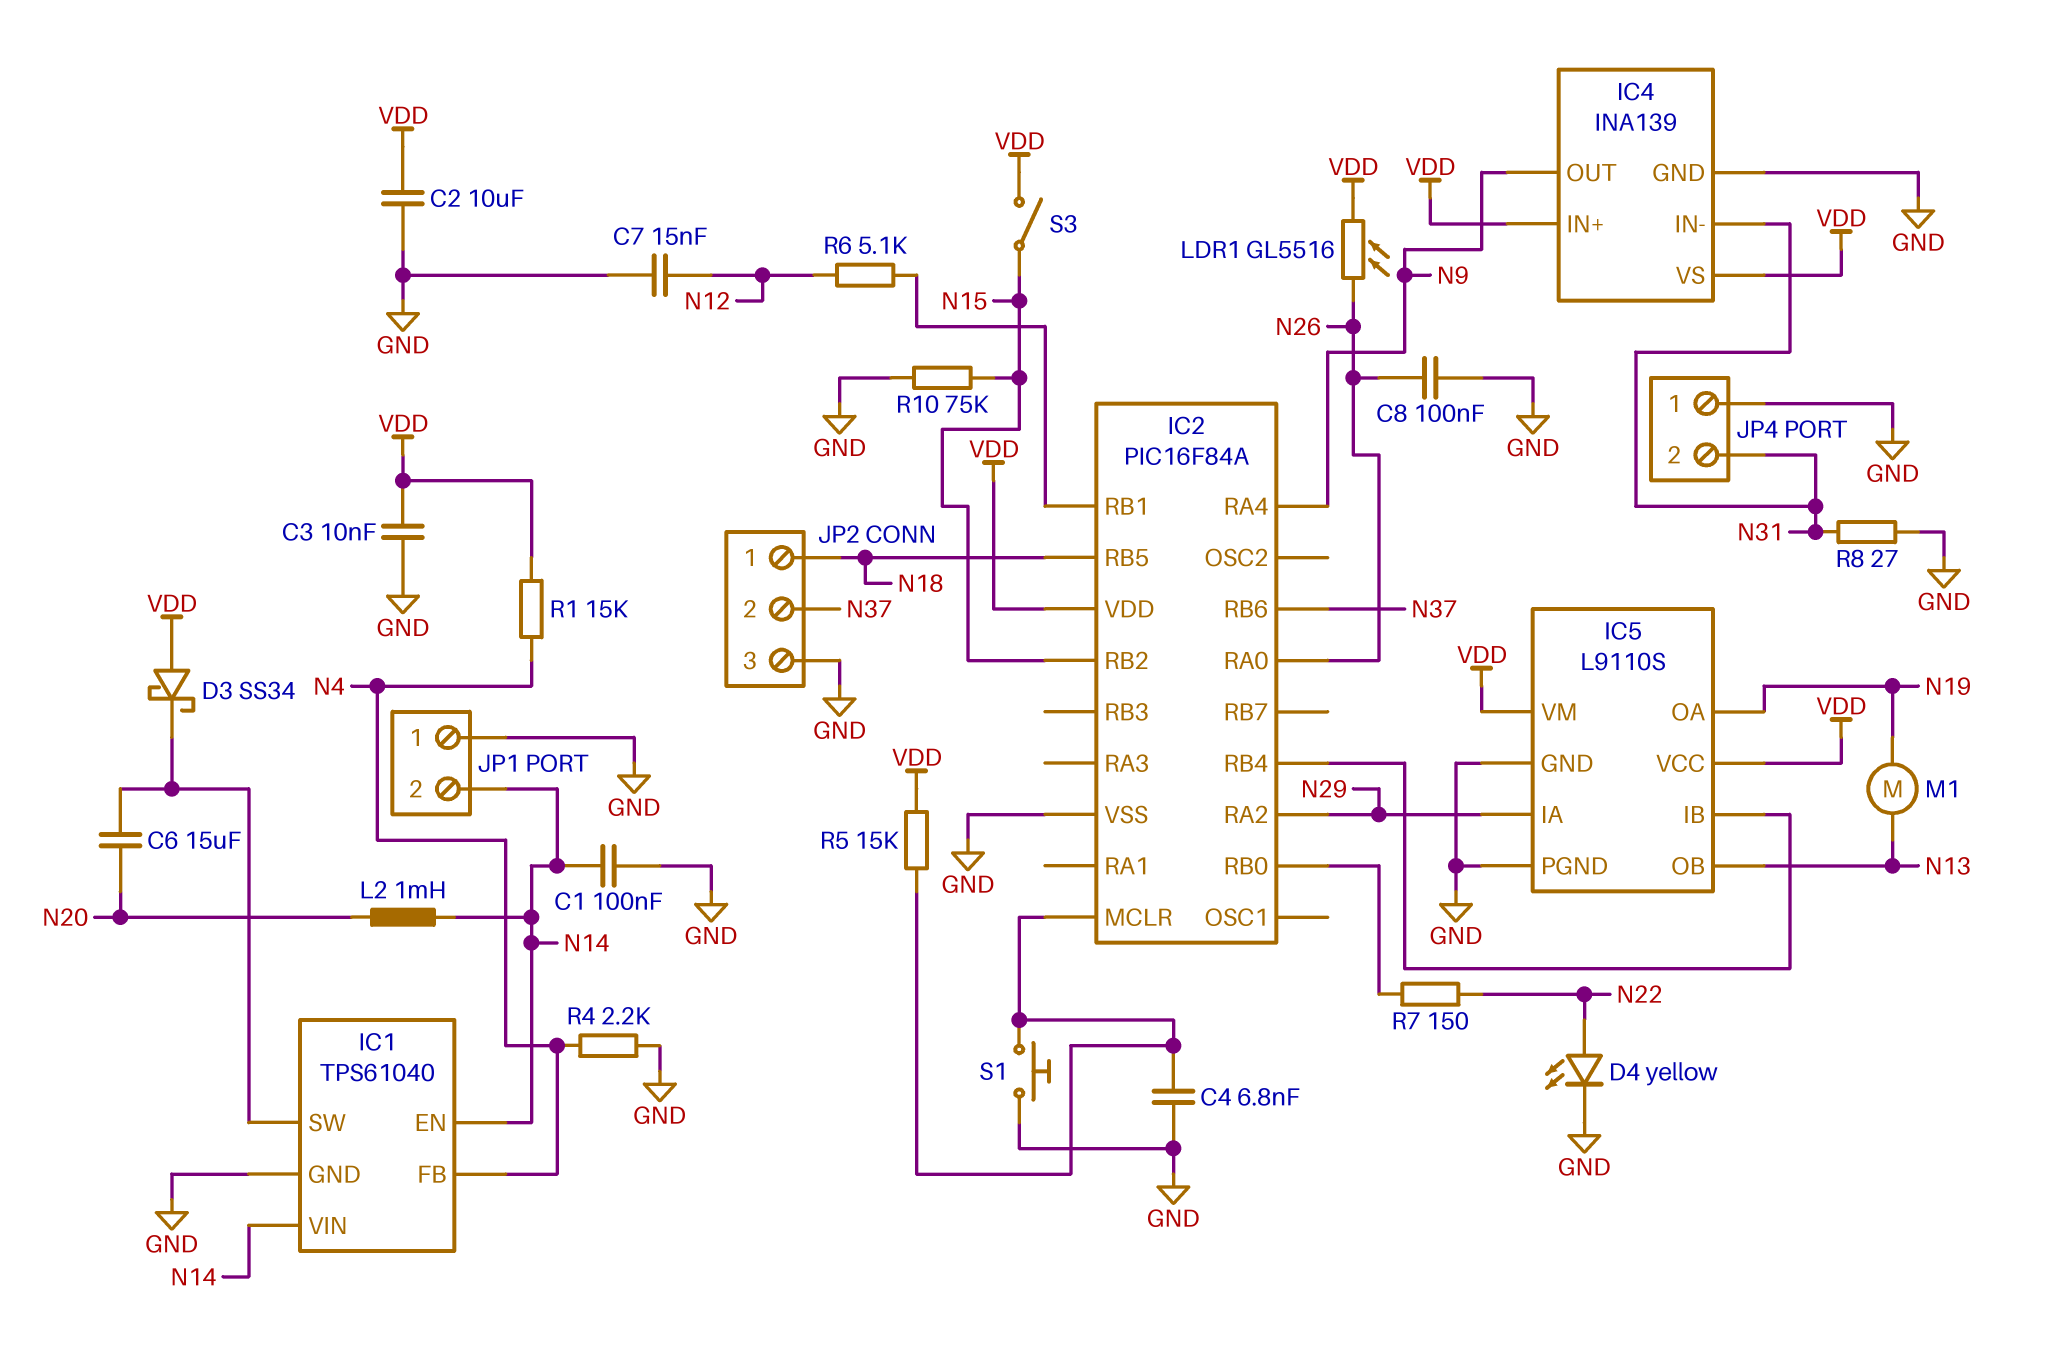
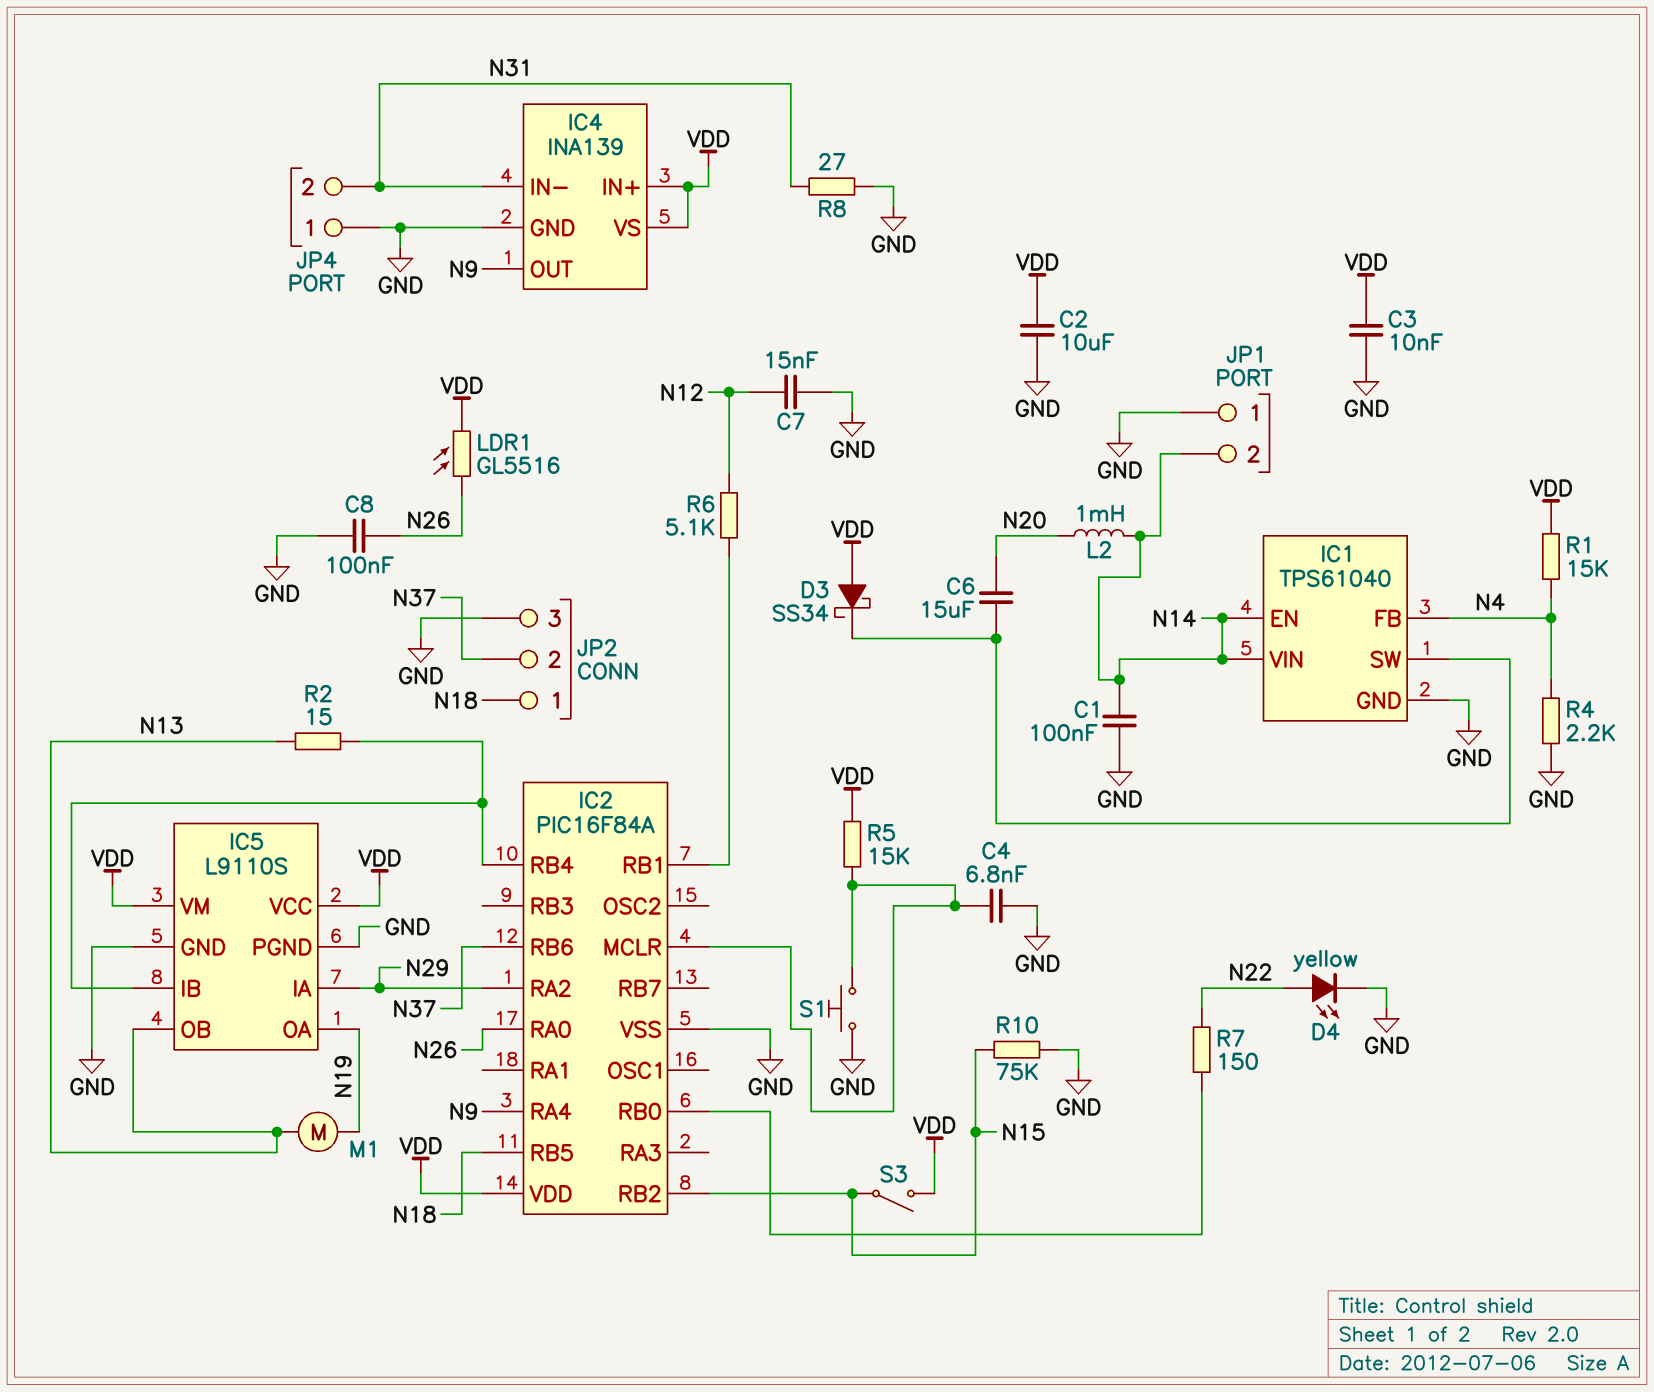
R2: none -> 15 (IC2/RB4, N13)

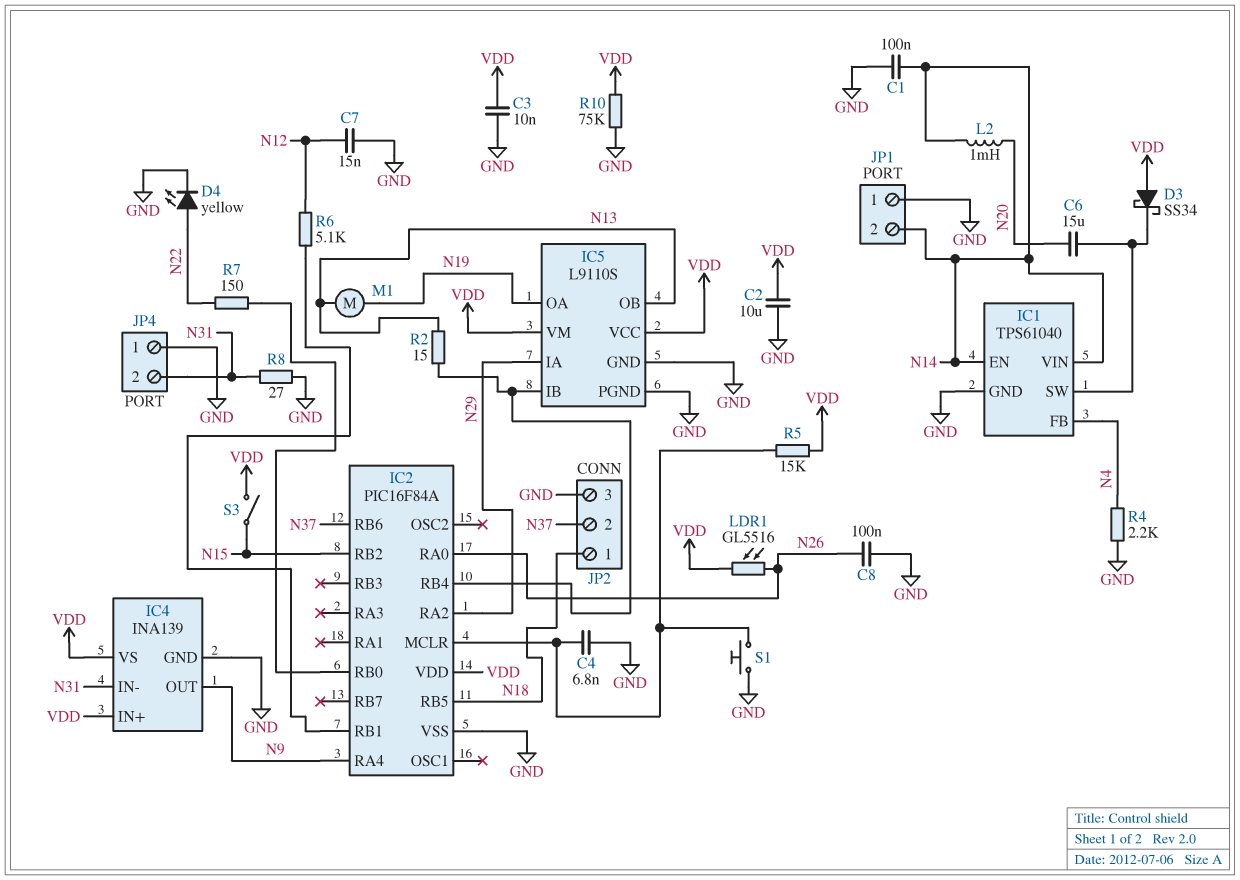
R1: 15k (N4, VDD) -> none
R10: 75k (GND, N15) -> 75k (GND, VDD)

